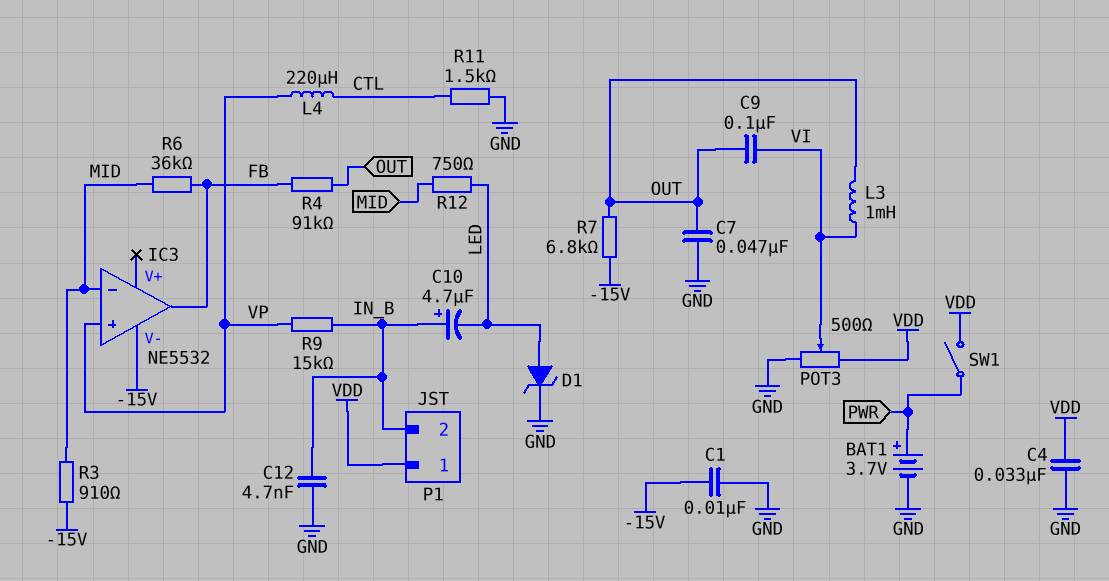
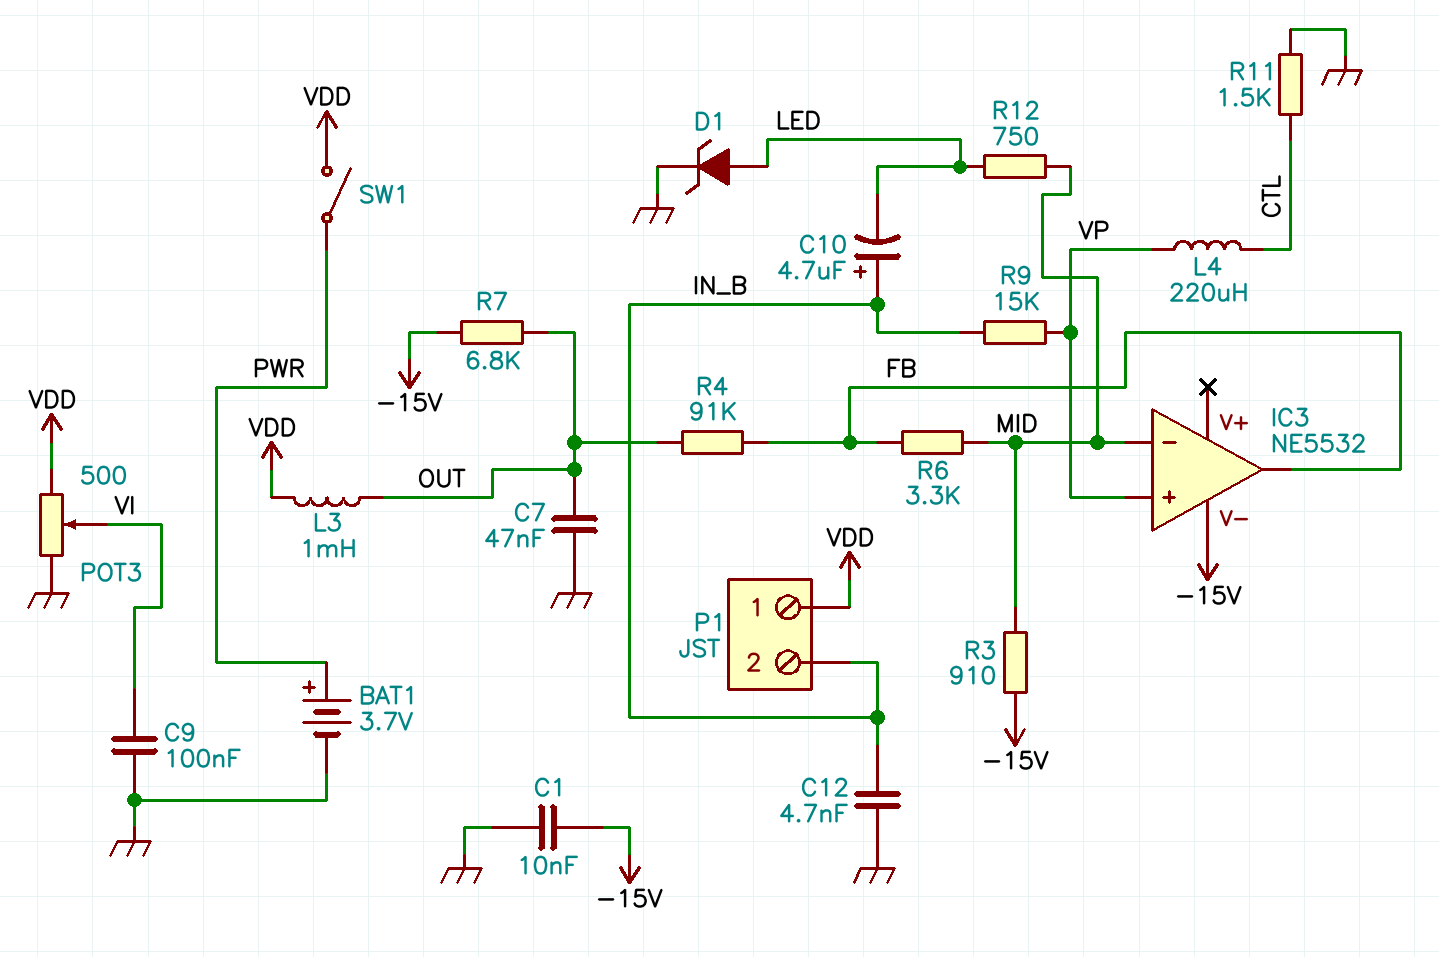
C4: 33nF (GND, VDD) -> none
C9: 100nF (OUT, VI) -> 100nF (GND, VI)
L3: 1mH (OUT, VI) -> 1mH (OUT, VDD)
R6: 36k (FB, MID) -> 3.3k (FB, MID)

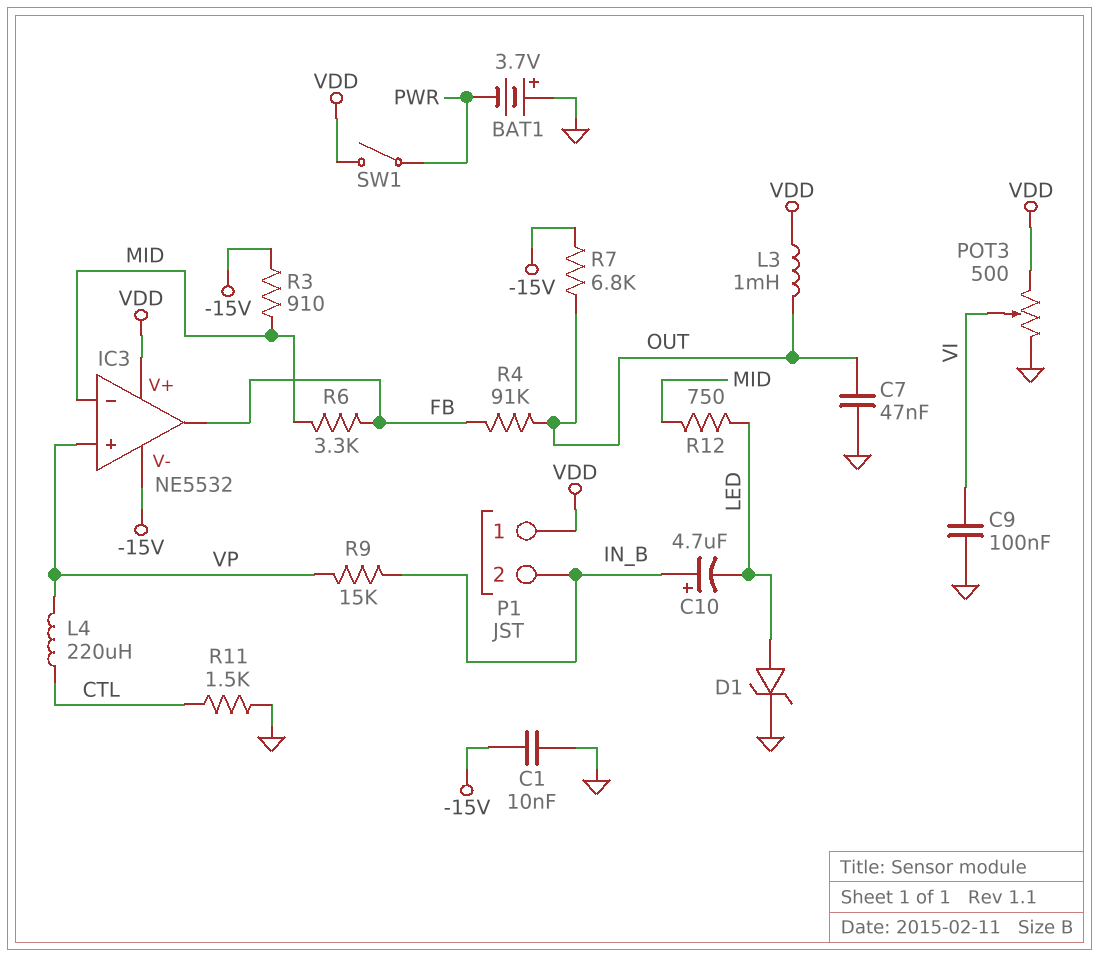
BAT1: 3.7V (plus PWR, minus GND) -> 3.7V (plus GND, minus PWR)
C12: 4.7nF (GND, IN_B) -> none
IC3 pin V+: none -> VDD

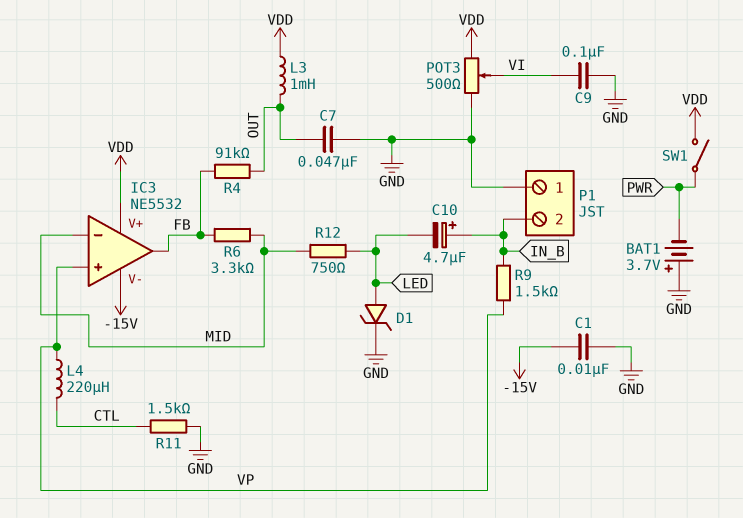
P1 pin 1: VDD -> GND
R3: 910 (-15V, MID) -> none
R7: 6.8k (-15V, OUT) -> none
R9: 15k (IN_B, VP) -> 1.5k (IN_B, VP)

